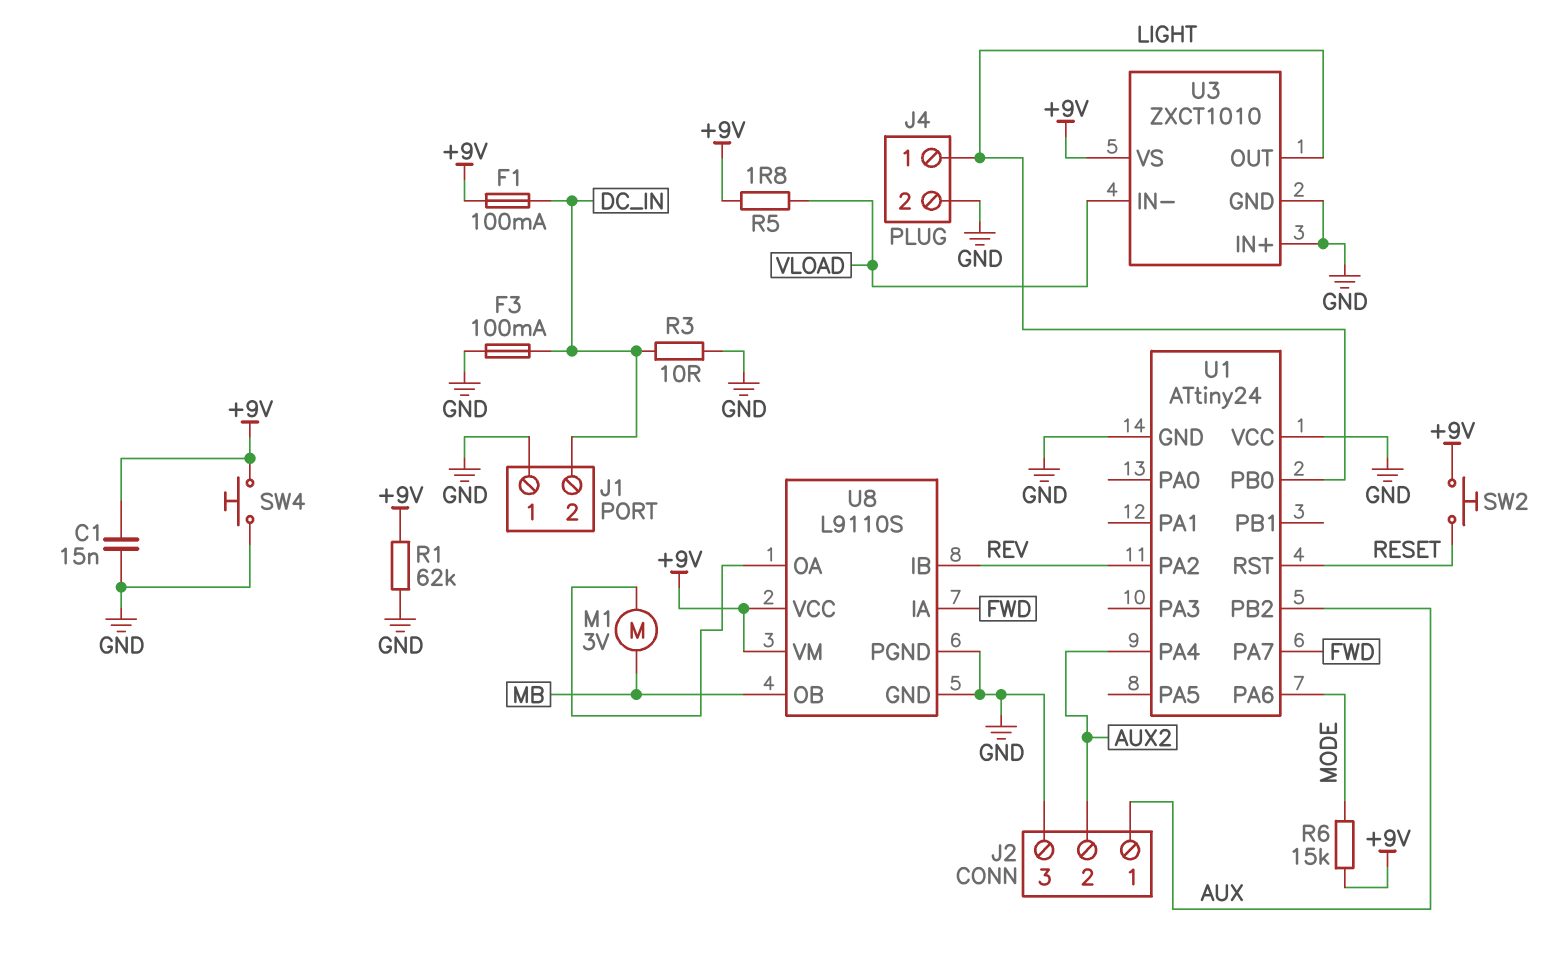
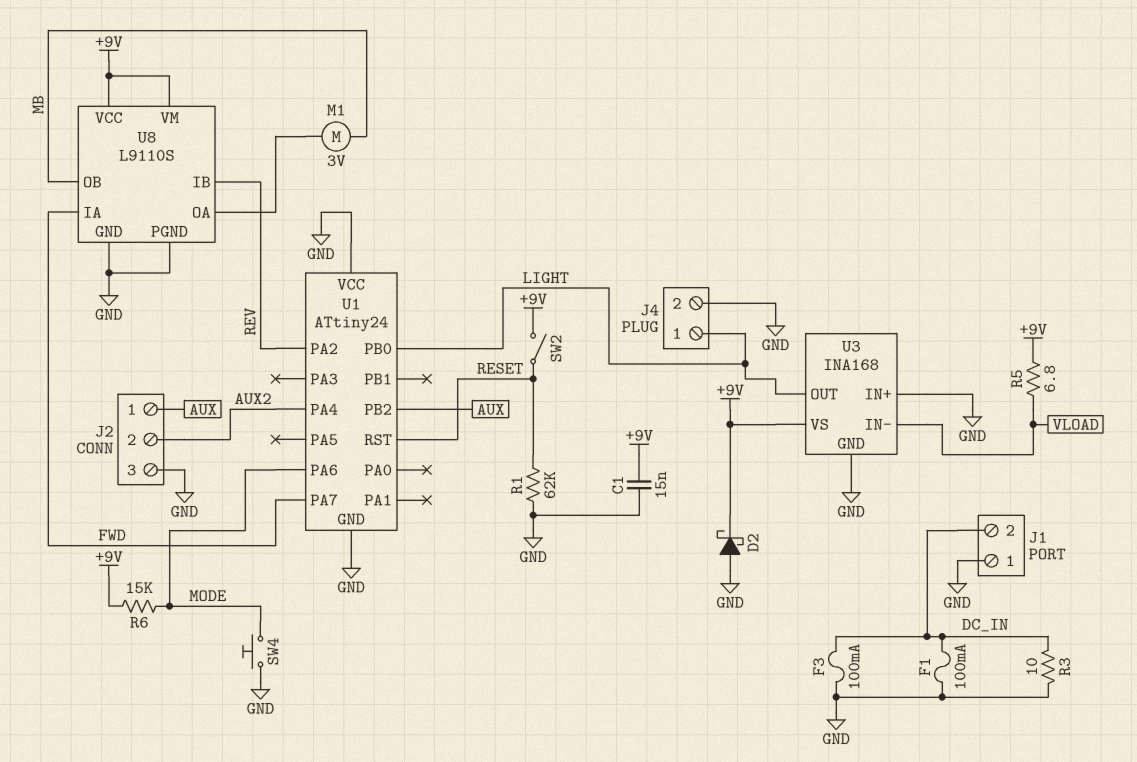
D2: none -> schottky (A GND, K +9V)
F1: 100mA (+9V, DC_IN) -> 100mA (DC_IN, GND)
R1: 62k (+9V, GND) -> 62k (GND, RESET)
R5: 1.8 (+9V, VLOAD) -> 6.8 (+9V, VLOAD)
SW2: button (+9V, RESET) -> switch (+9V, RESET)
SW4: button (+9V, GND) -> button (GND, MODE)
U3: ZXCT1010 -> INA168

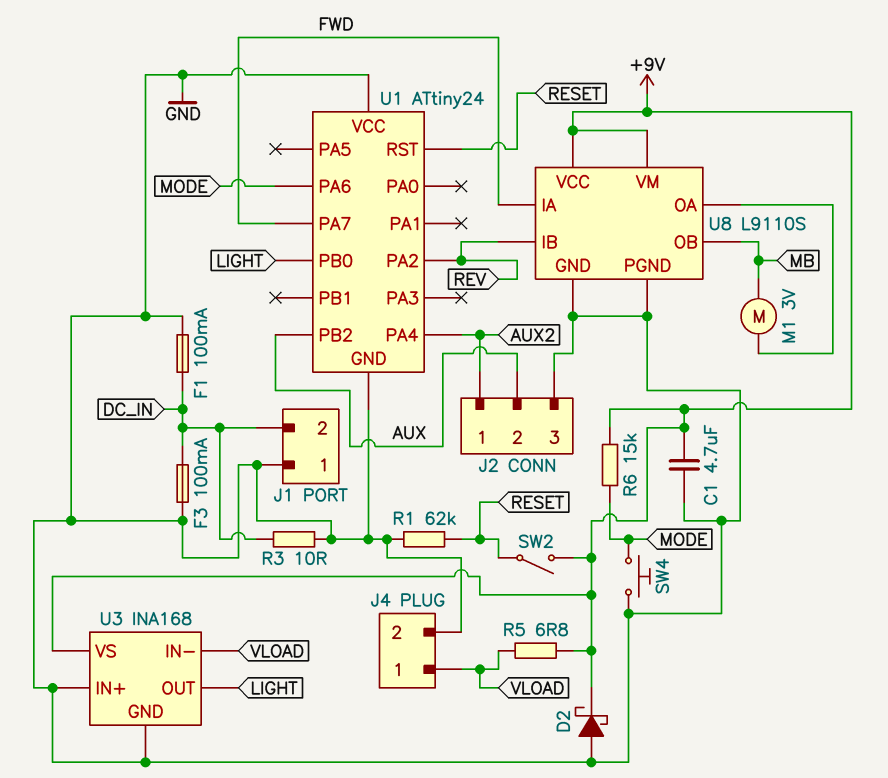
C1: 15nF (+9V, GND) -> 4.7uF (+9V, GND)
J2 pin 1: AUX -> AUX2
J2 pin 2: AUX2 -> AUX
J4 pin 1: LIGHT -> VLOAD

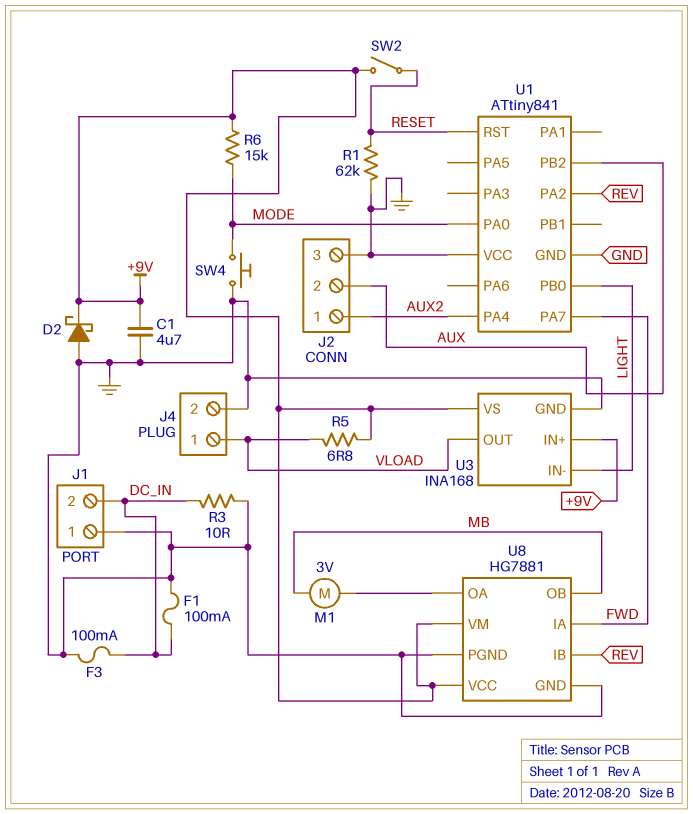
U1: ATtiny24 -> ATtiny841
U1 pin PA0: none -> MODE
U1 pin PA6: MODE -> none
U3 pin IN+: GND -> +9V
U3 pin IN-: VLOAD -> LIGHT
U3 pin OUT: LIGHT -> VLOAD
U8: L9110S -> HG7881

